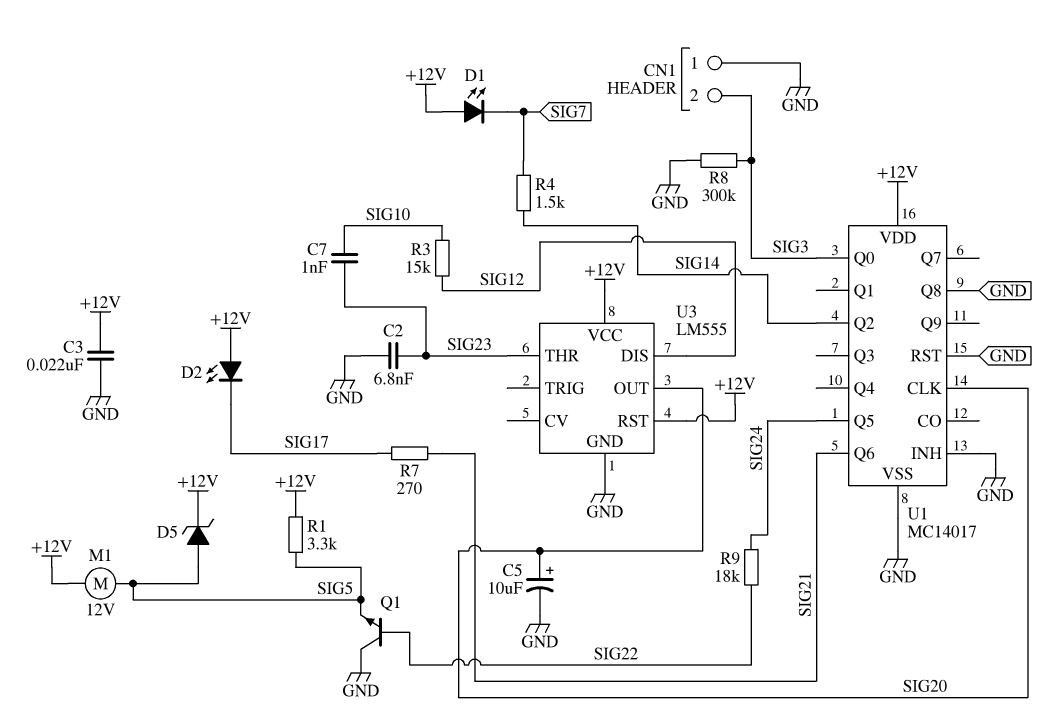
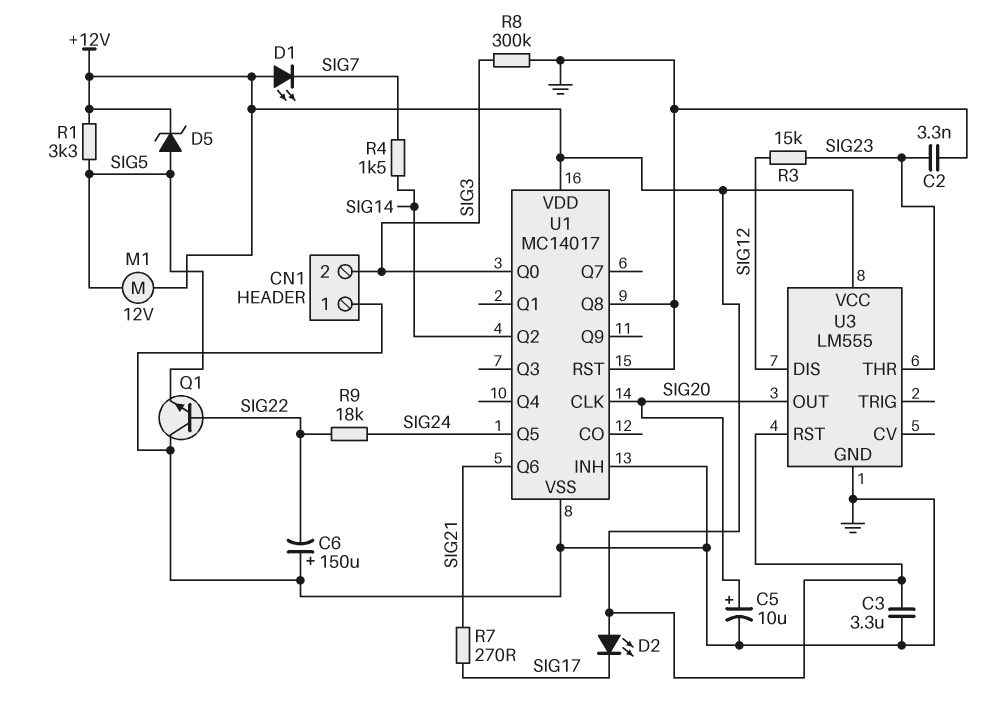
C2: 6.8nF (GND, SIG23) -> 3.3nF (GND, SIG23)
C3: 22nF (+12V, GND) -> 3.3uF (+12V, GND)
C6: none -> 150uF (plus GND, minus SIG22)
C7: 1nF (SIG10, SIG23) -> none
R3: 15k (SIG10, SIG12) -> 15k (SIG12, SIG23)

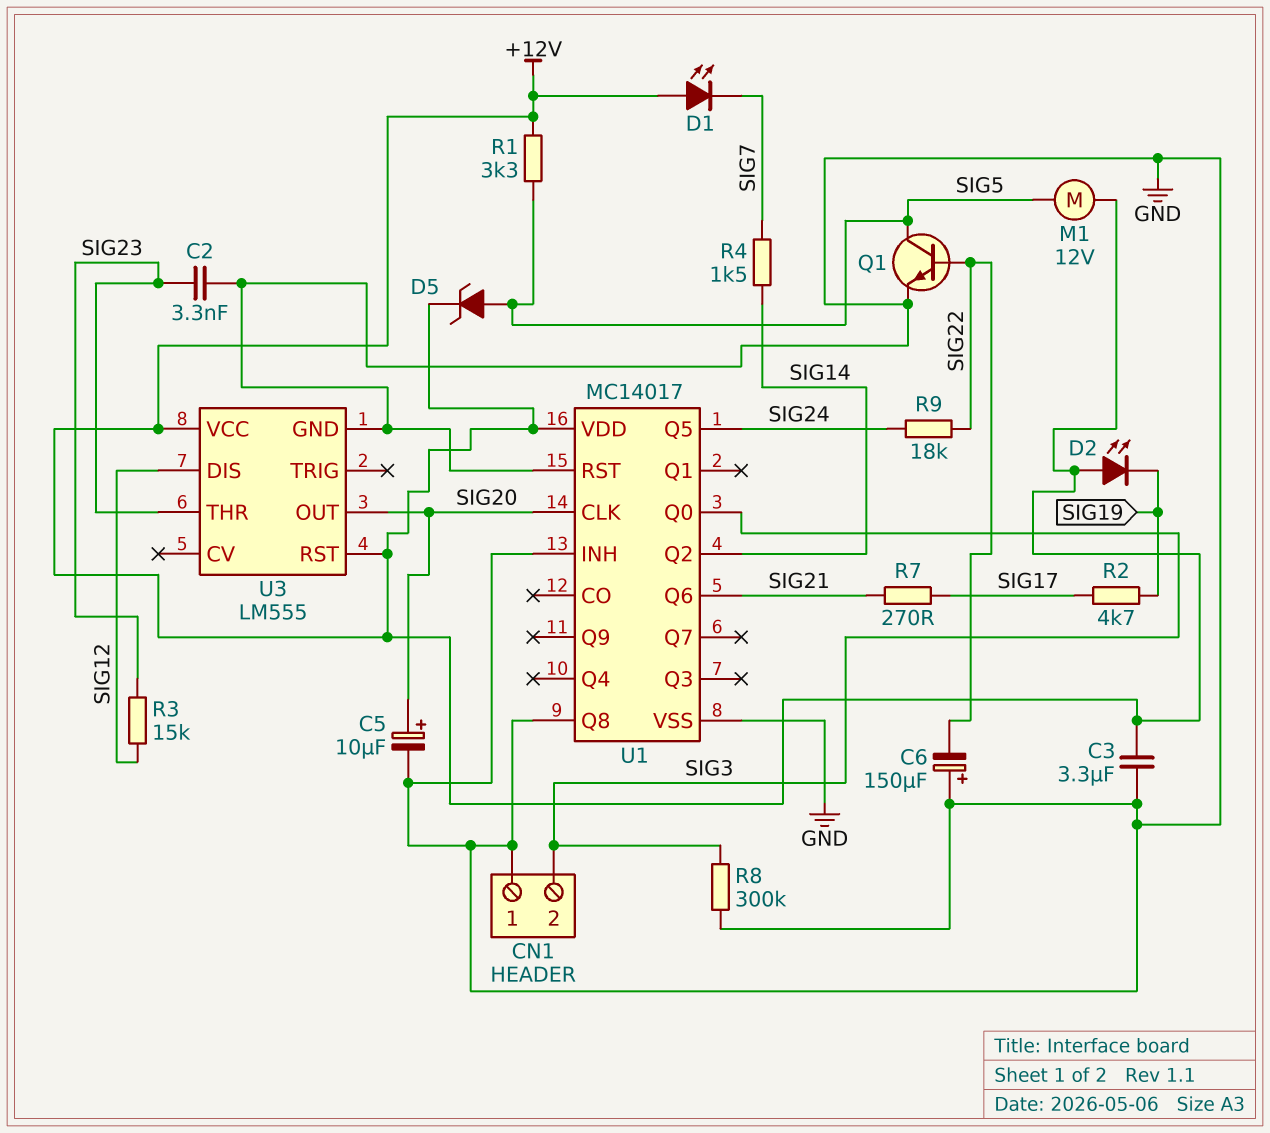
D2: LED (A +12V, K SIG17) -> LED (A +12V, K SIG19)
Q1: NPN (B SIG22, C GND, E SIG5) -> NPN (B SIG22, C SIG5, E GND)
R2: none -> 4.7k (SIG17, SIG19)

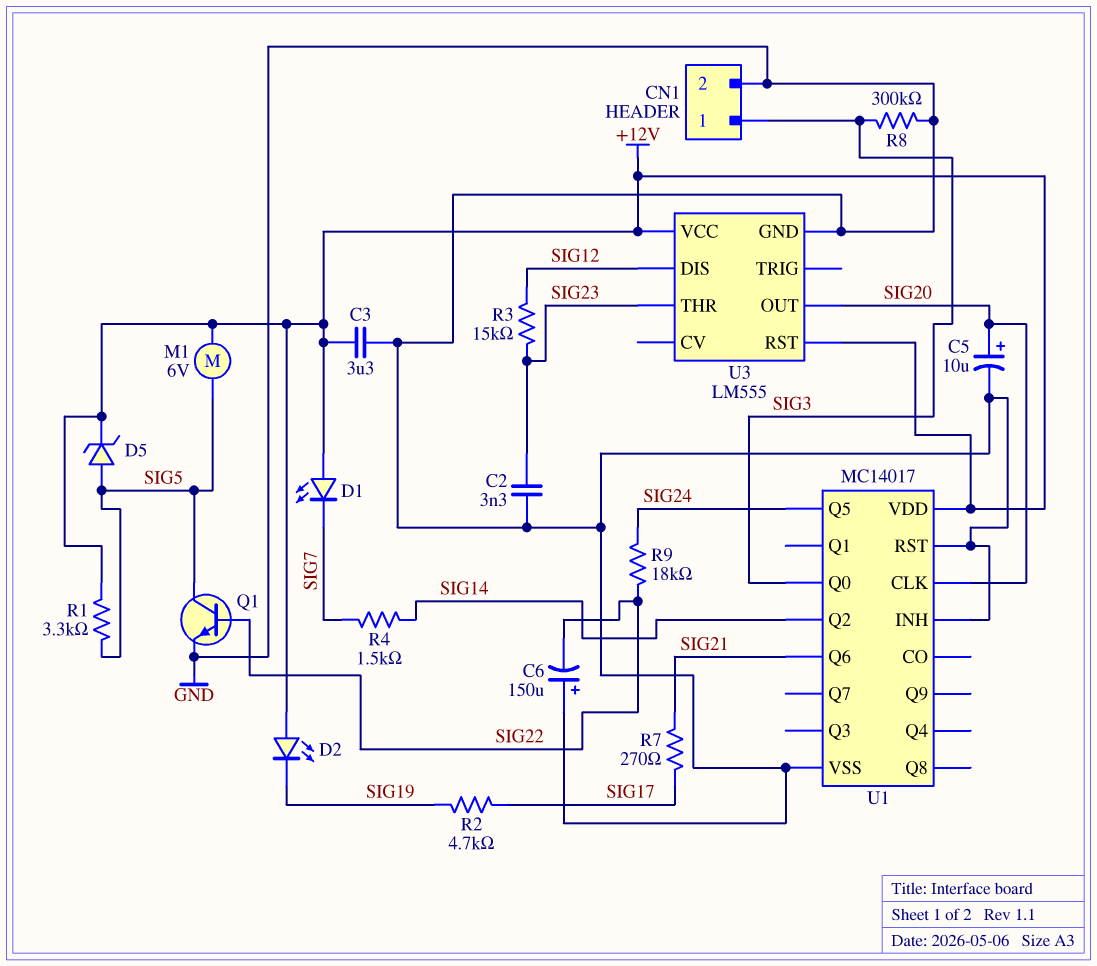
CN1 pin 1: GND -> SIG3
CN1 pin 2: SIG3 -> GND
M1: motor 12V (+12V, SIG5) -> motor 6V (+12V, SIG5)
U1 pin Q8: GND -> none

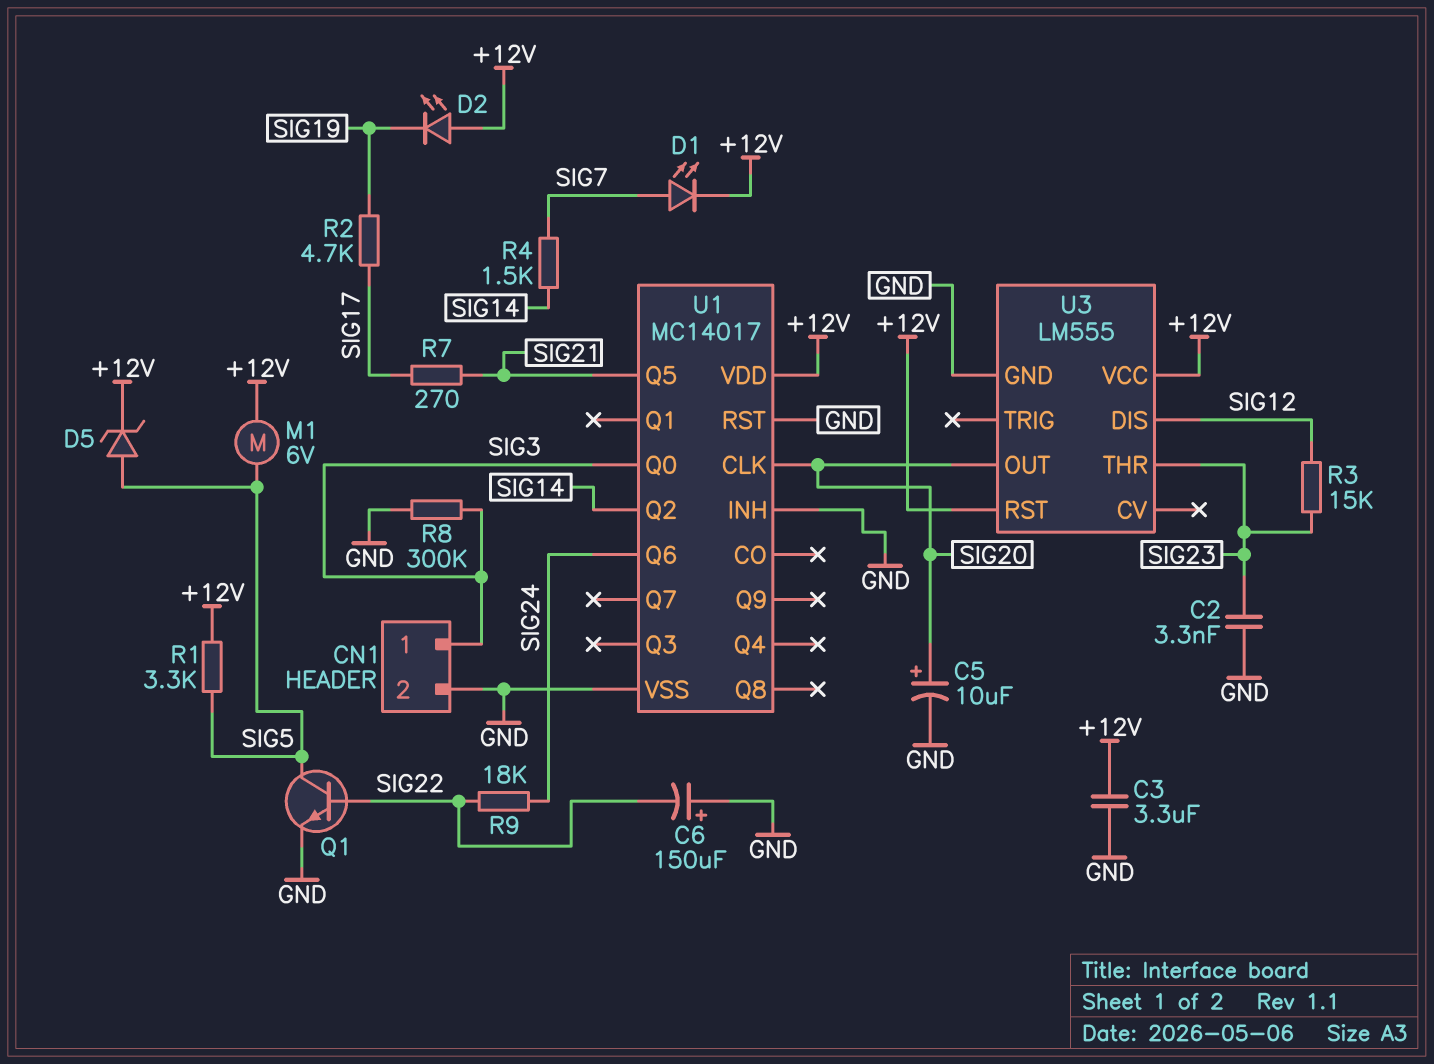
D1: LED (A +12V, K SIG7) -> LED (A SIG7, K +12V)
U1 pin Q5: SIG24 -> SIG21
U1 pin Q6: SIG21 -> SIG24

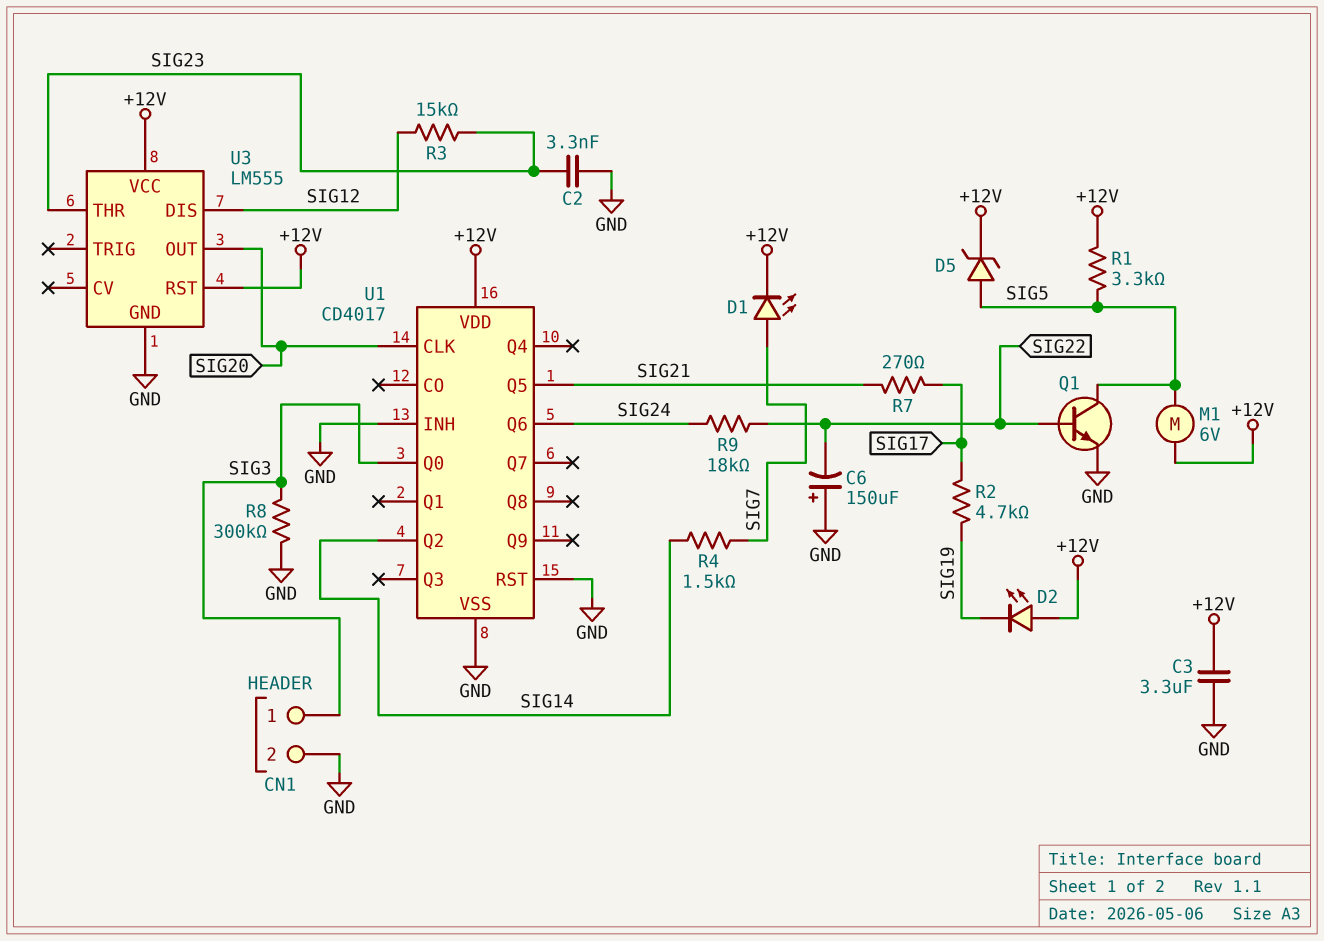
C5: 10uF (plus SIG20, minus GND) -> none
U1: MC14017 -> CD4017

